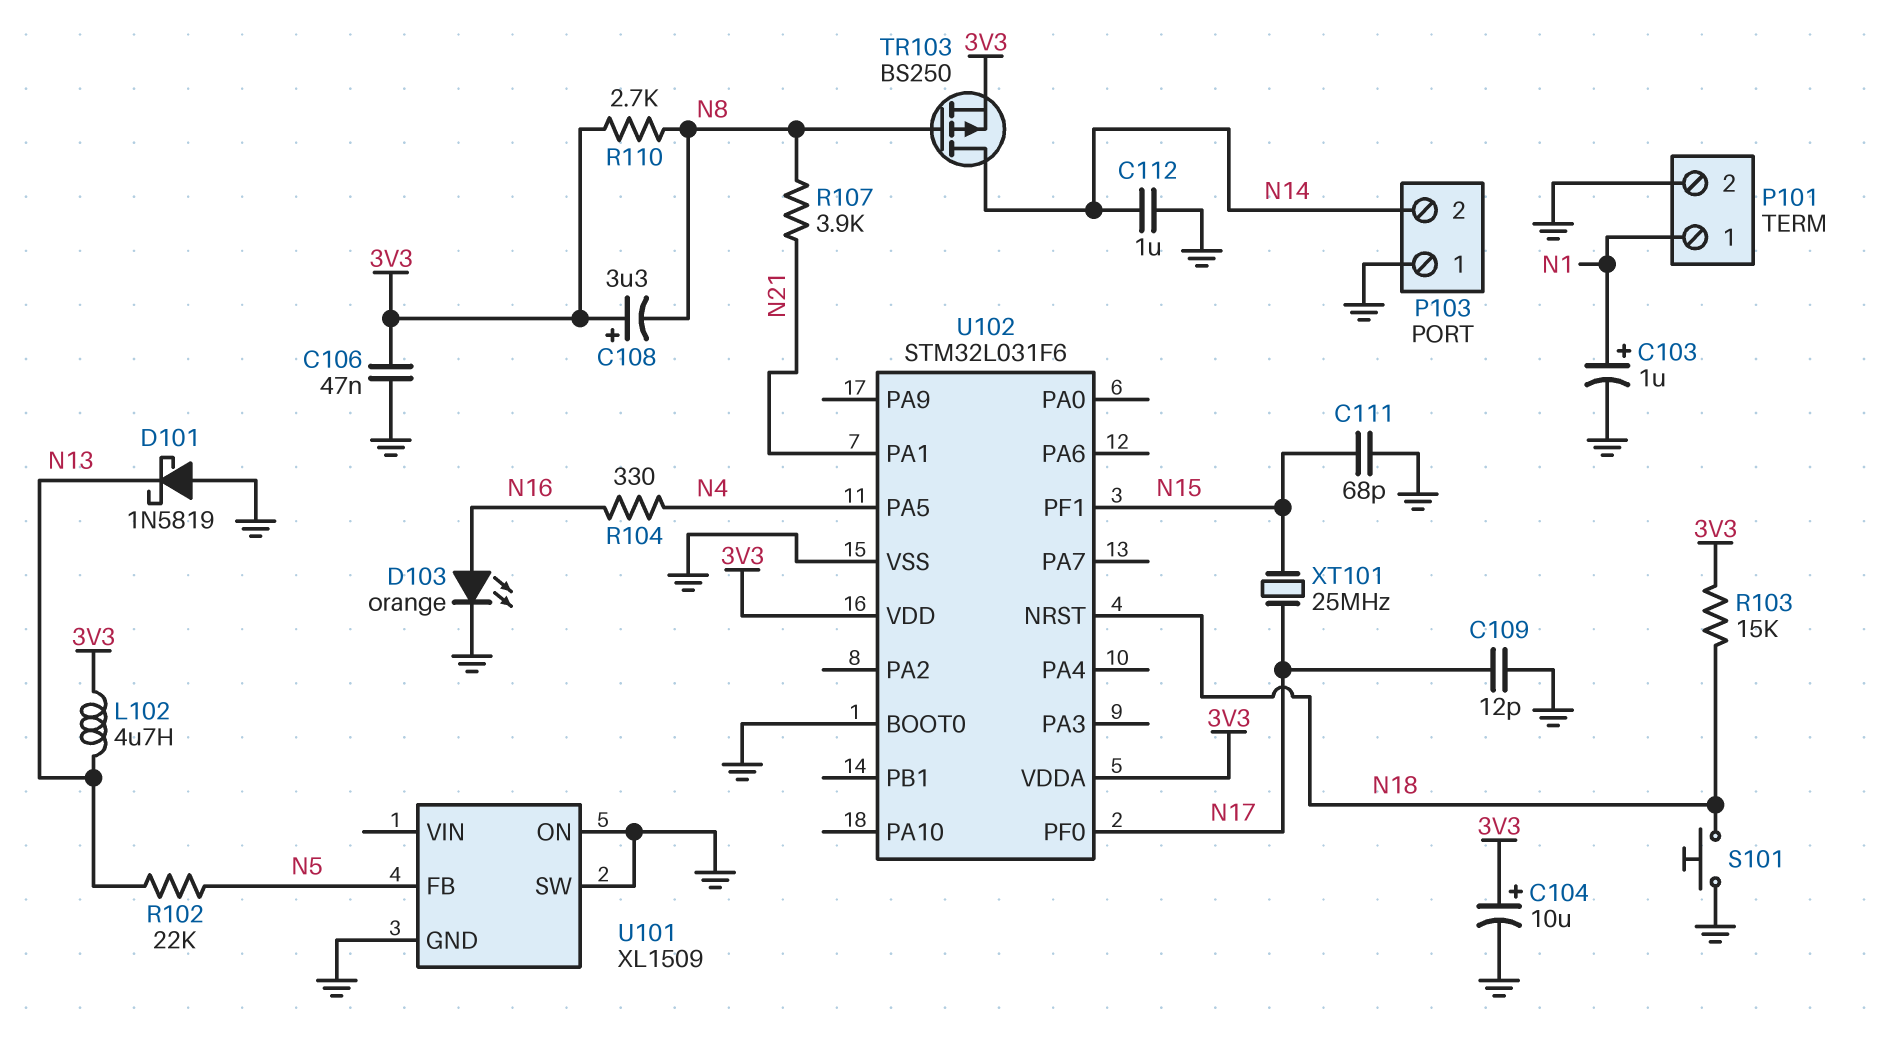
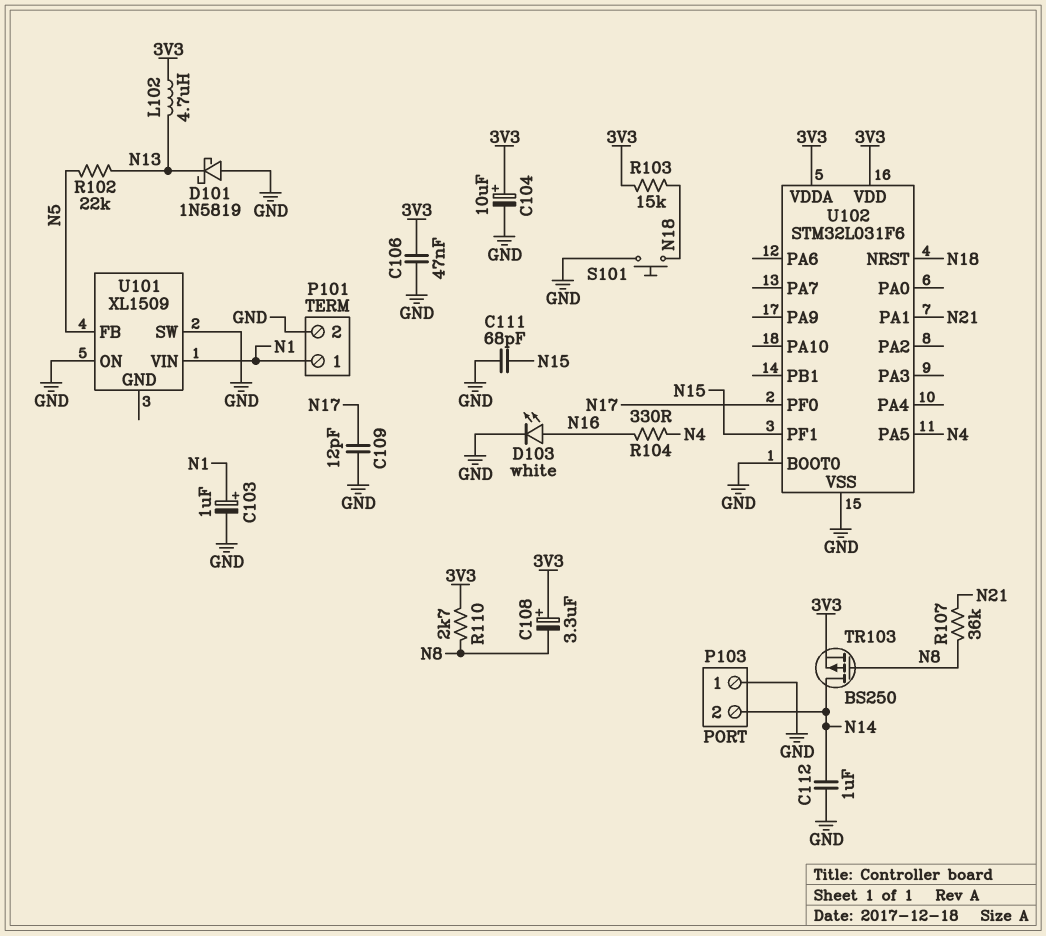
D103: LED orange (A N16, K GND) -> LED white (A N16, K GND)
R107: 3.9k (N8, N21) -> 36k (N8, N21)
U101 pin GND: GND -> none
U101 pin VIN: none -> N1
XT101: 25MHz (N15, N17) -> none

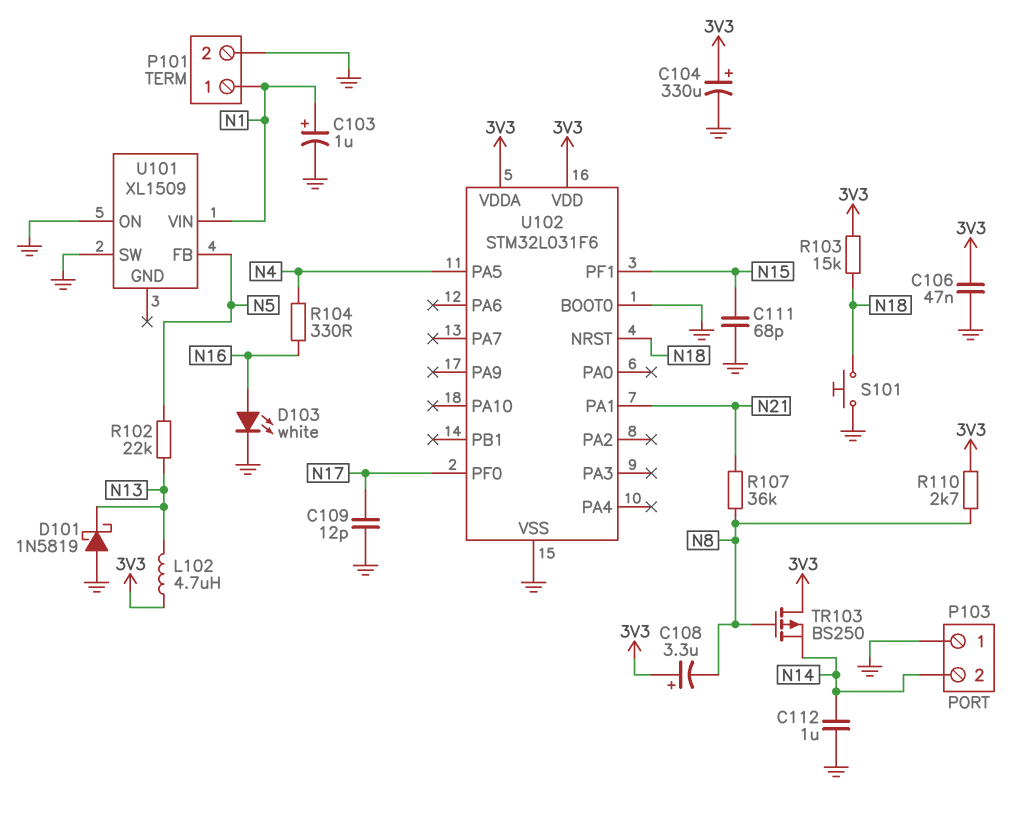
C104: 10uF (plus 3V3, minus GND) -> 330uF (plus 3V3, minus GND)
TR103: PMOS BS250 (G N8, D N14, S 3V3) -> PMOS BS250 (G N8, D 3V3, S N14)

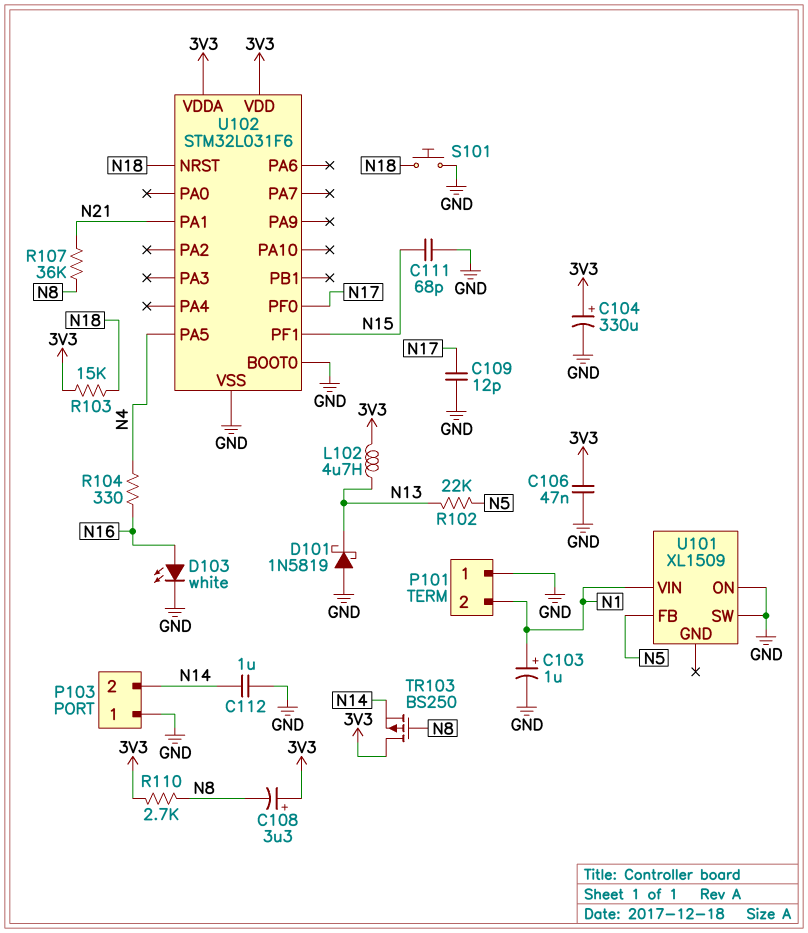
P101 pin 1: N1 -> GND
P101 pin 2: GND -> N1

